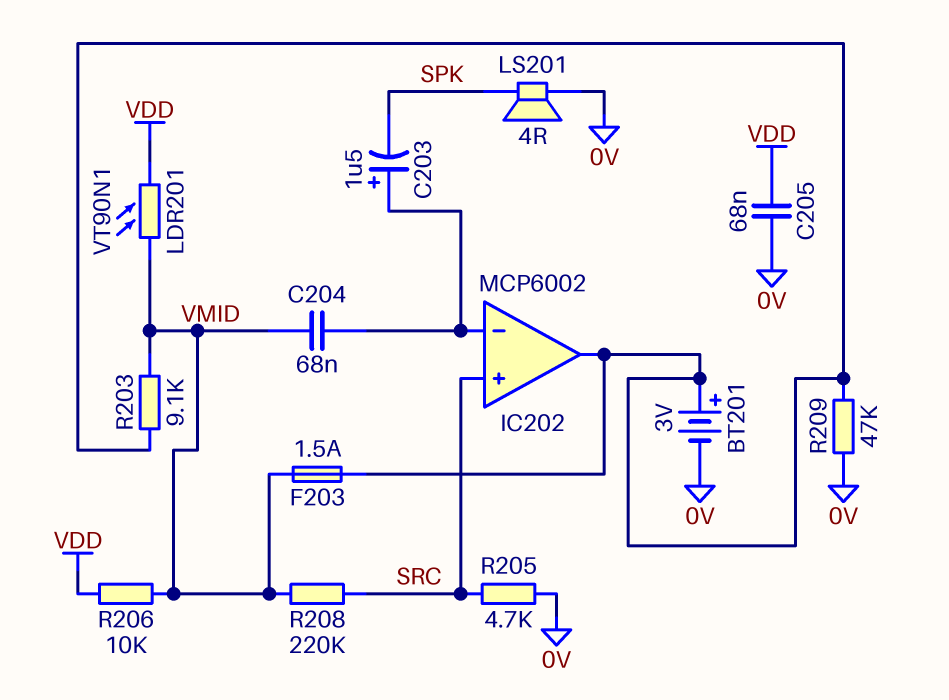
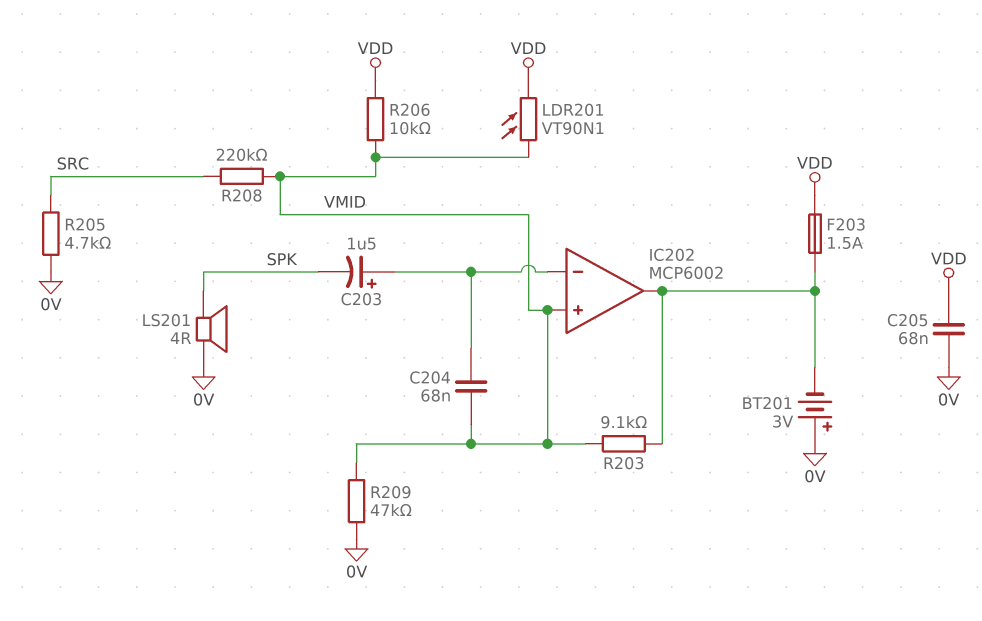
BT201: 3V (plus IC202/out, minus 0V) -> 3V (plus 0V, minus IC202/out)
F203: 1.5A (IC202/out, VMID) -> 1.5A (IC202/out, VDD)
IC202 pin in+: SRC -> VMID
R209: 47k (0V, IC202/out) -> 47k (0V, VMID)

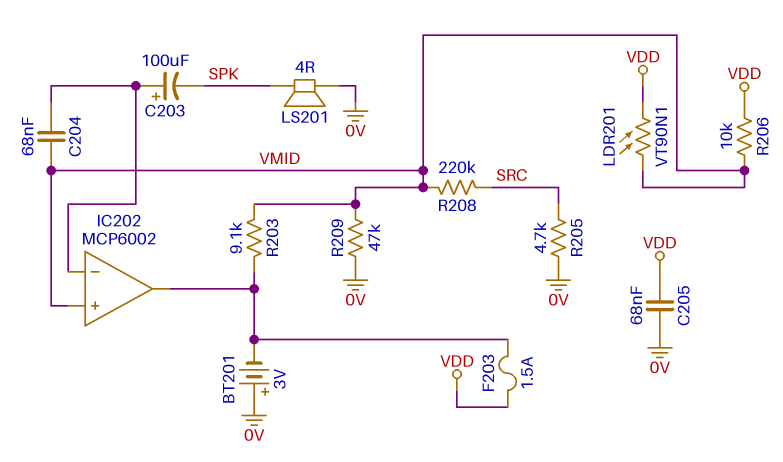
C203: 1.5uF (plus IC202/in-, minus SPK) -> 100uF (plus IC202/in-, minus SPK)

